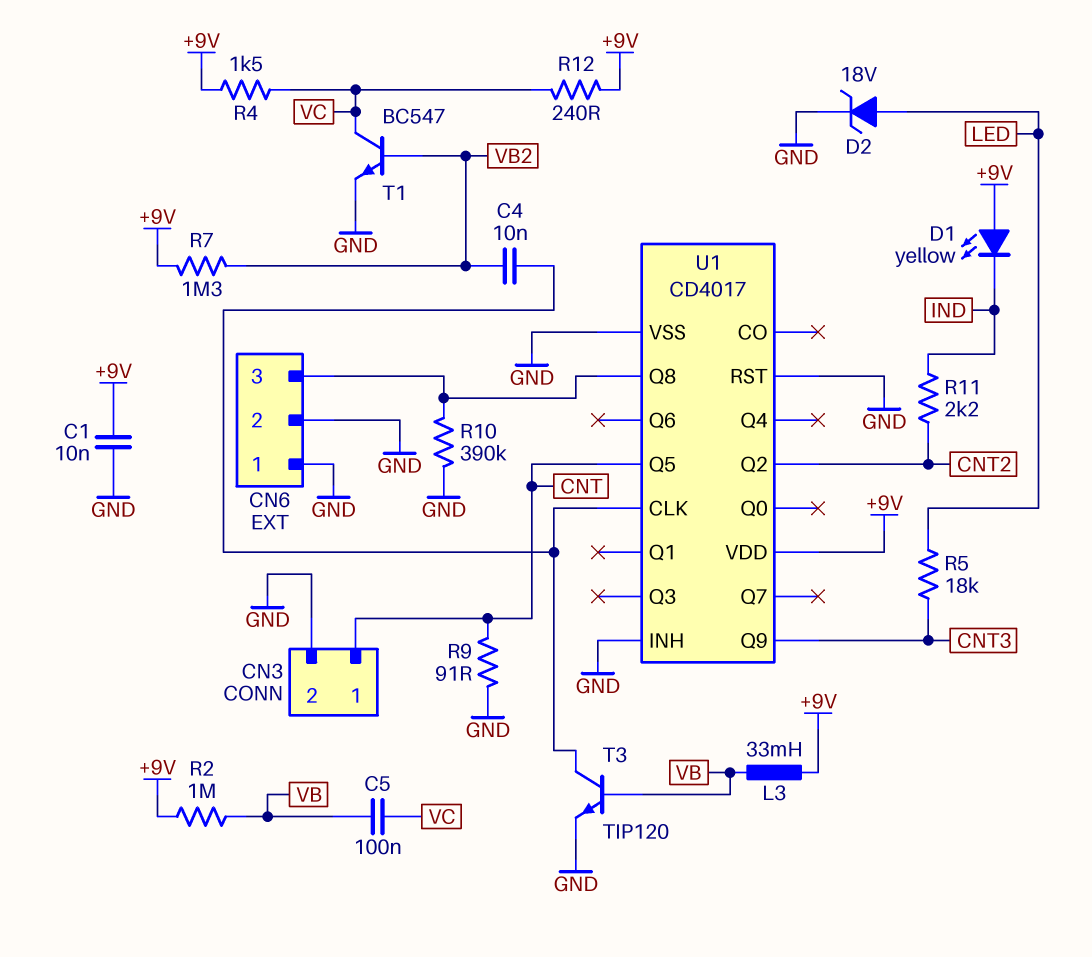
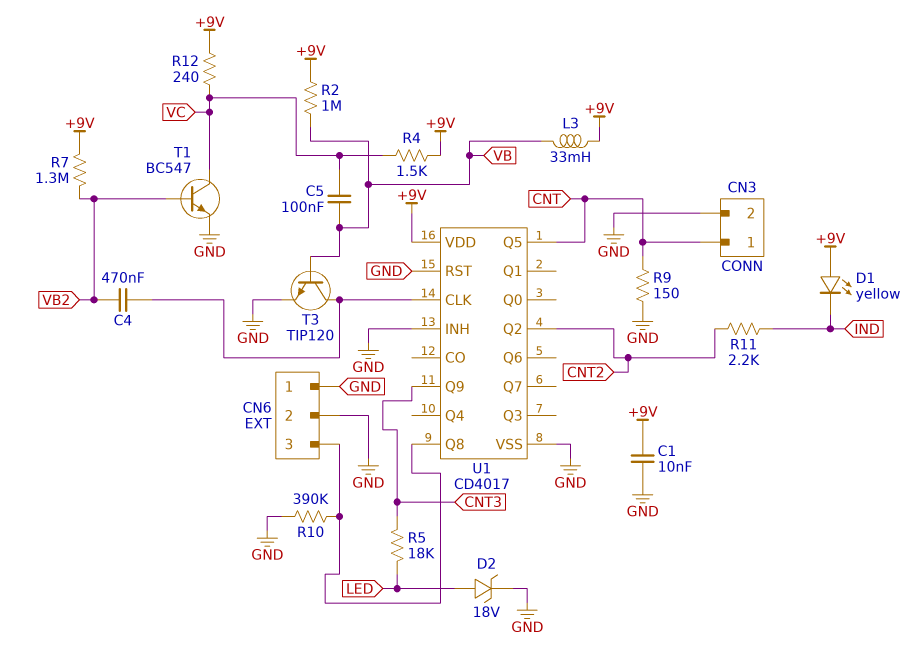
C4: 10nF (U1/CLK, VB2) -> 470nF (U1/CLK, VB2)
R9: 91 (CNT, GND) -> 150 (CNT, GND)

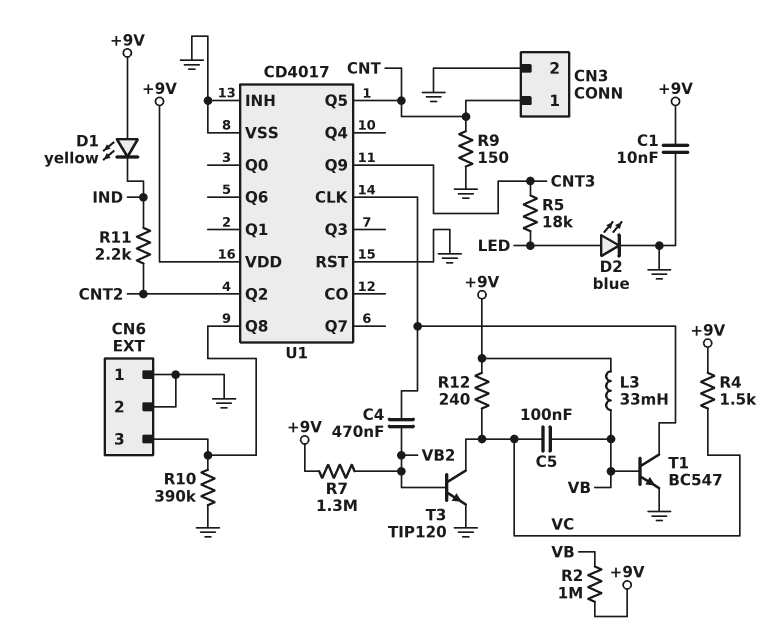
D2: zener 18V (A LED, K GND) -> LED blue (A LED, K GND)
T1: NPN BC547 (B VB2, C VC, E GND) -> NPN BC547 (B VB, C U1/CLK, E GND)
T3: NPN TIP120 (B VB, C U1/CLK, E GND) -> NPN TIP120 (B VB2, C VC, E GND)

